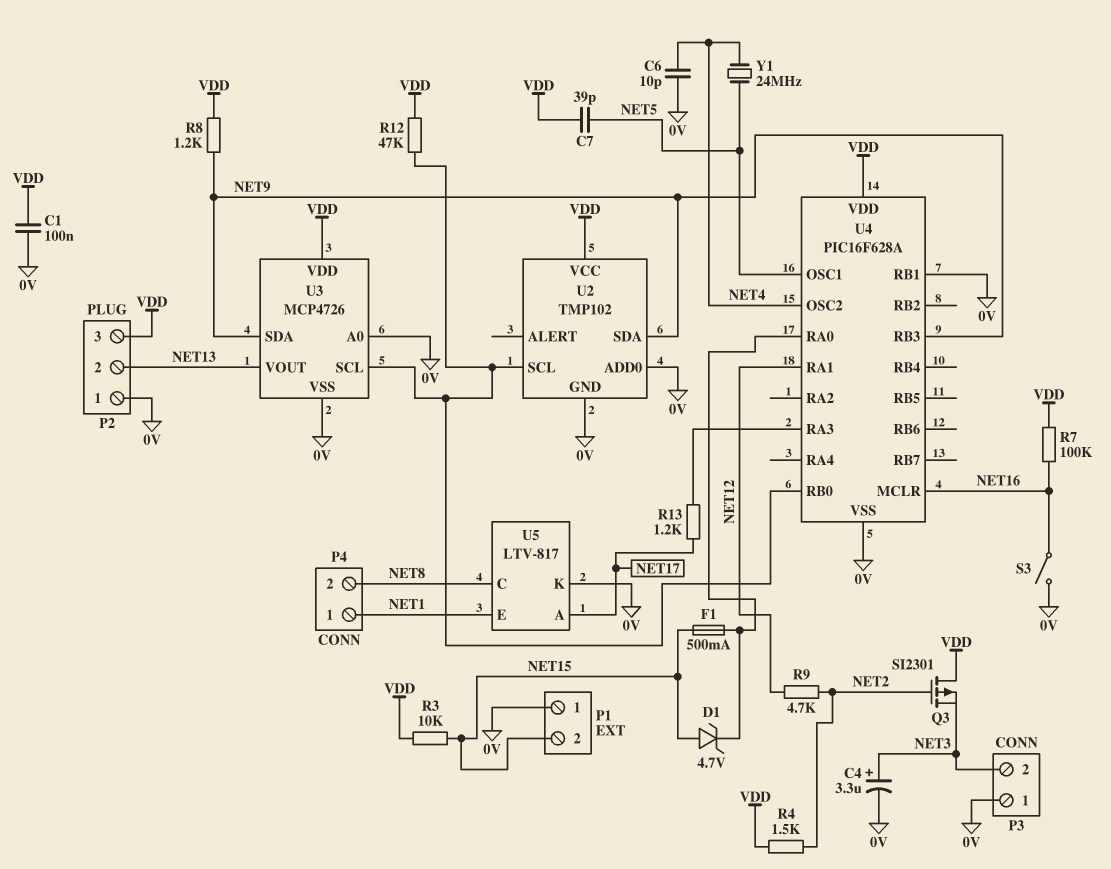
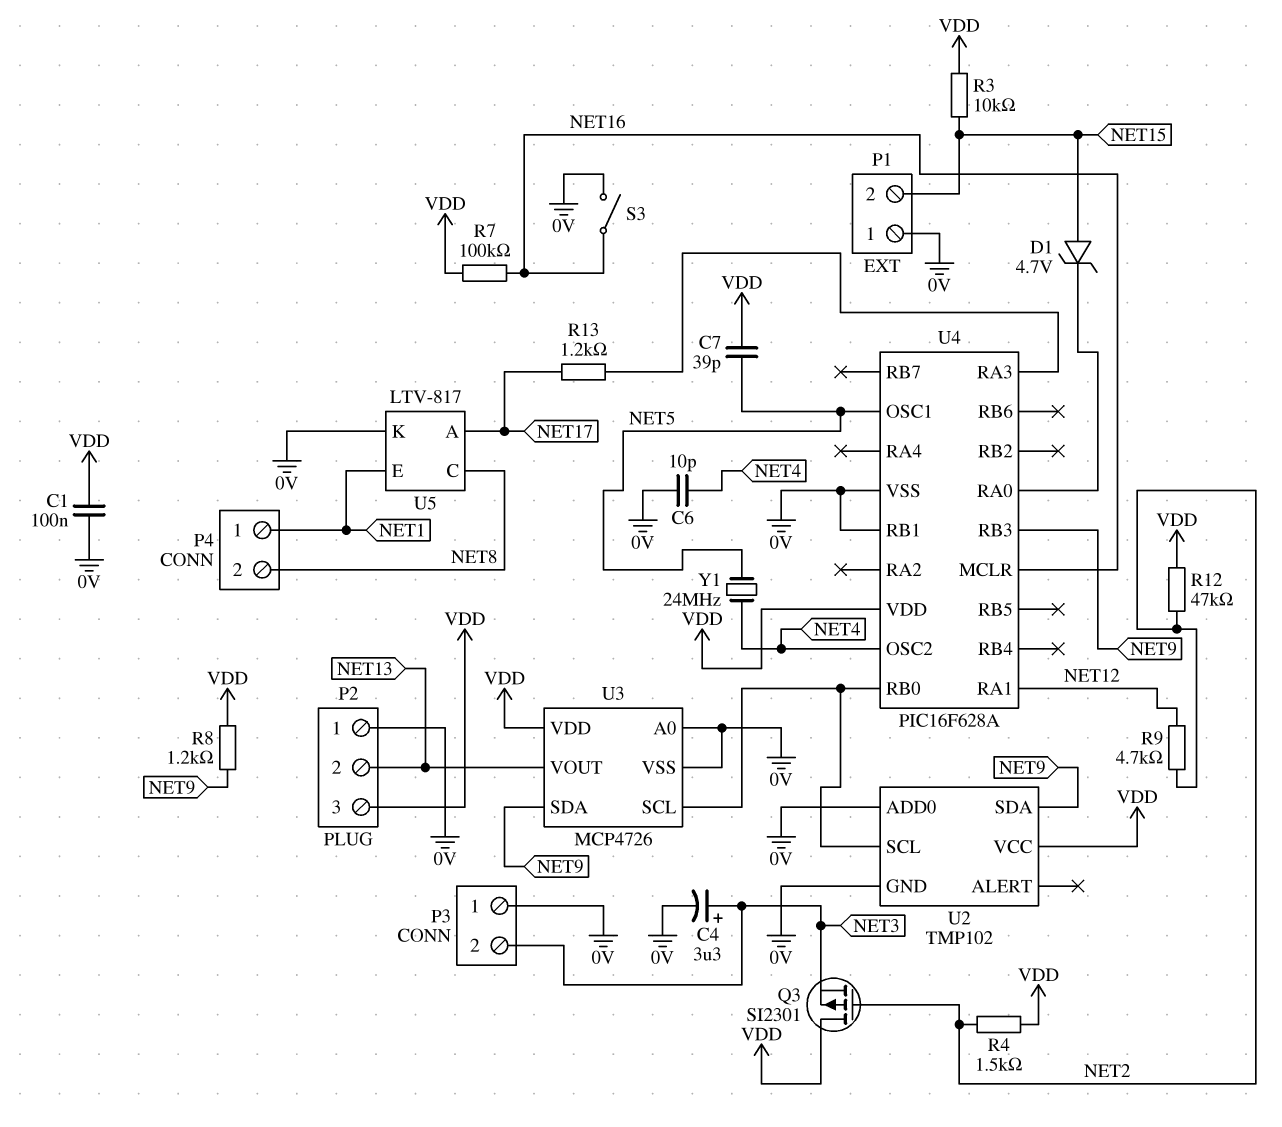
F1: 500mA (NET15, U4/RA0) -> none
R12: 47k (U2/SCL, VDD) -> 47k (NET2, VDD)

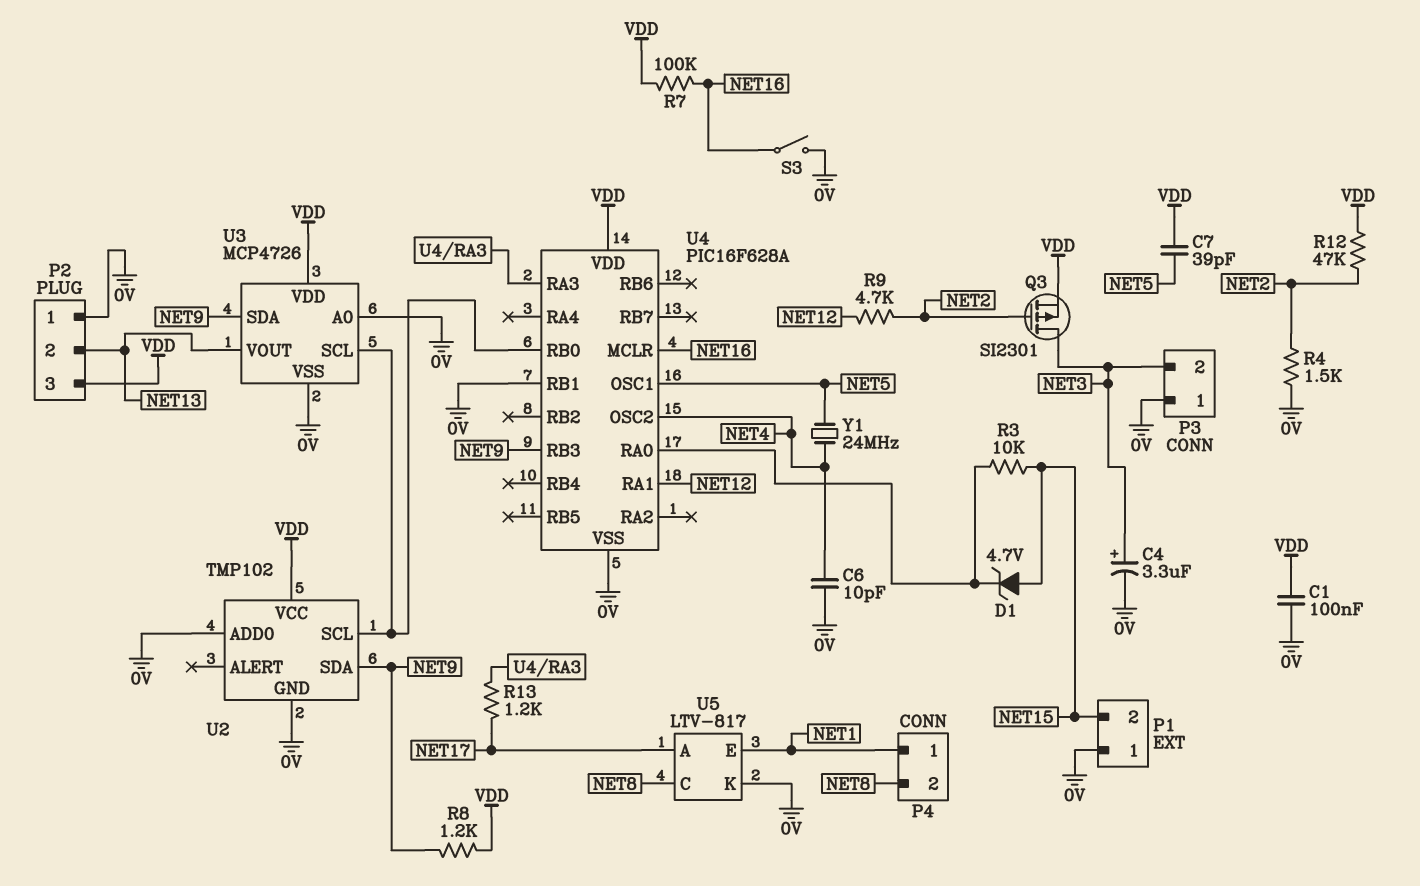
Q3: PMOS SI2301 (G NET2, D VDD, S NET3) -> PMOS SI2301 (G NET2, D NET3, S VDD)
R3: 10k (NET15, VDD) -> 10k (NET15, U4/RA0)
R4: 1.5k (NET2, VDD) -> 1.5k (0V, NET2)

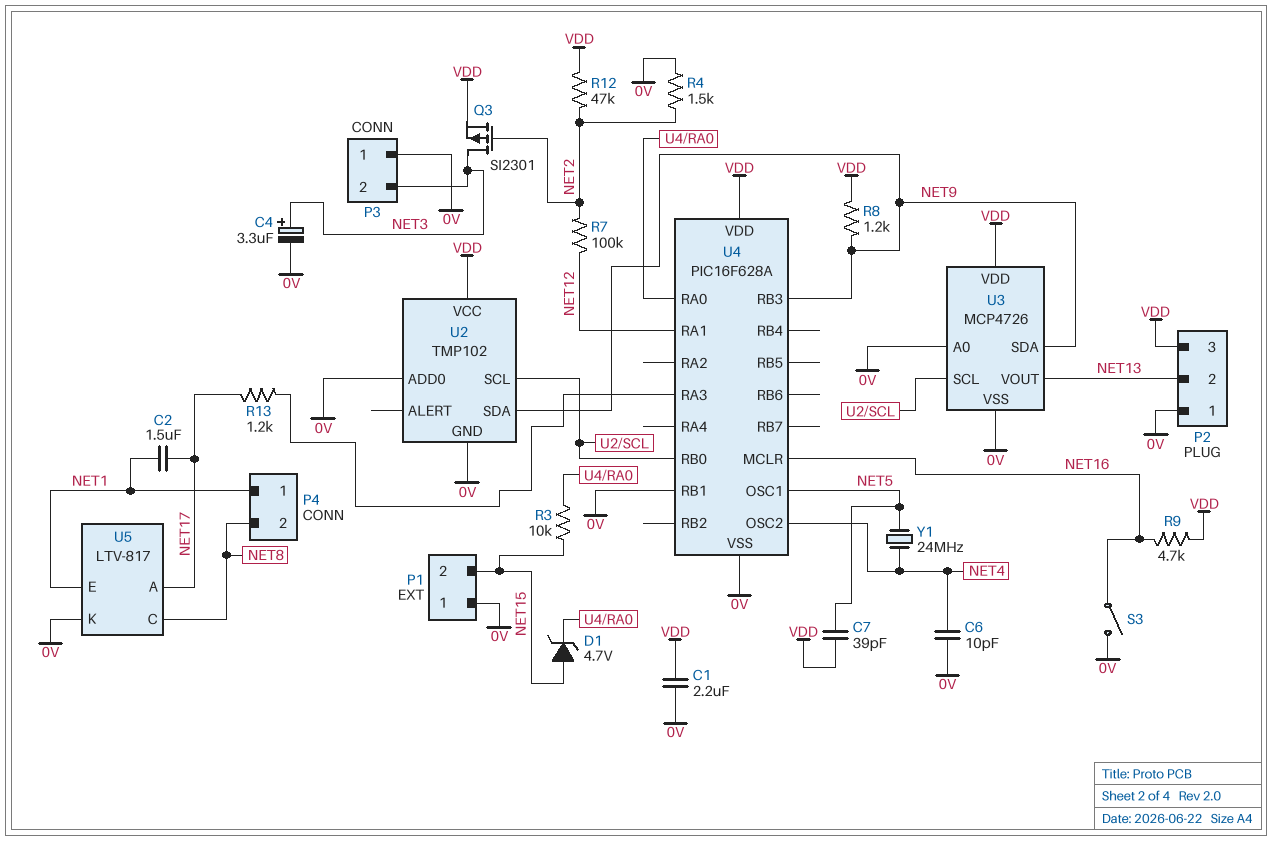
C1: 100nF (0V, VDD) -> 2.2uF (0V, VDD)
C2: none -> 1.5uF (NET1, NET17)
R7: 100k (NET16, VDD) -> 100k (NET2, NET12)
R9: 4.7k (NET2, NET12) -> 4.7k (NET16, VDD)

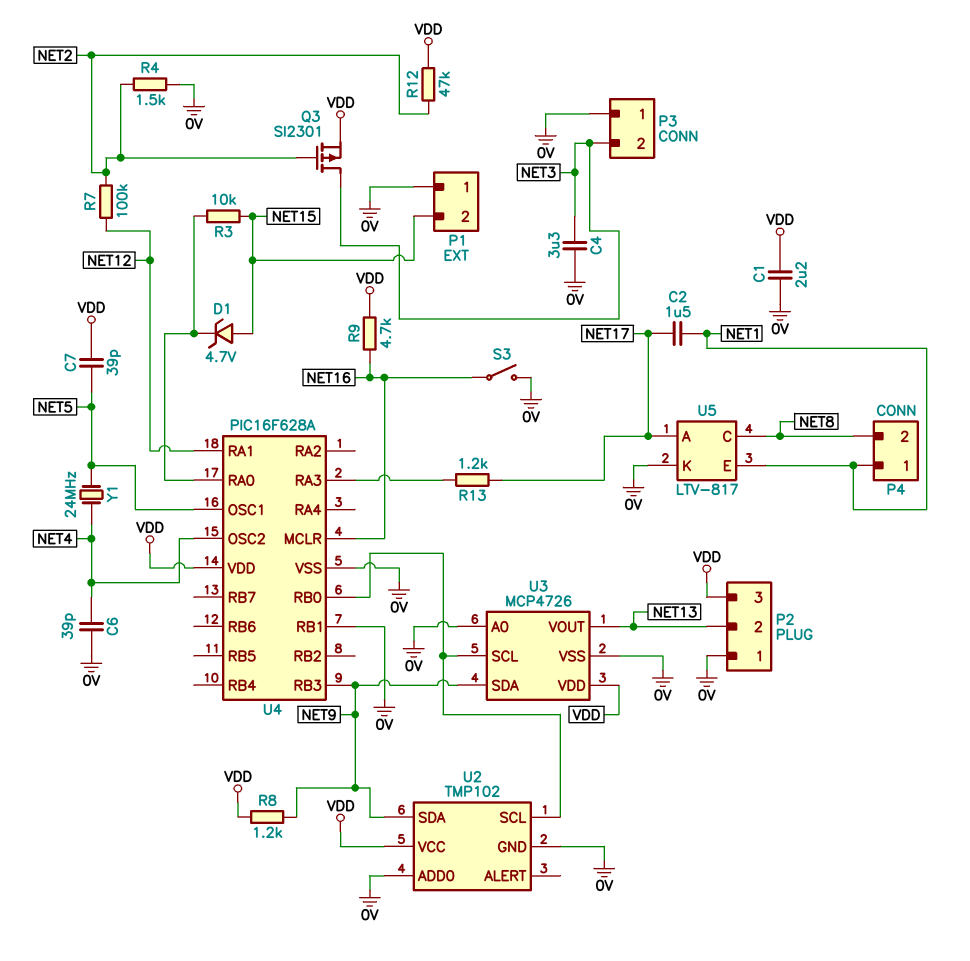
C4: 3.3uF (plus NET3, minus 0V) -> 3.3uF (0V, NET3)
C6: 10pF (0V, NET4) -> 39pF (0V, NET4)

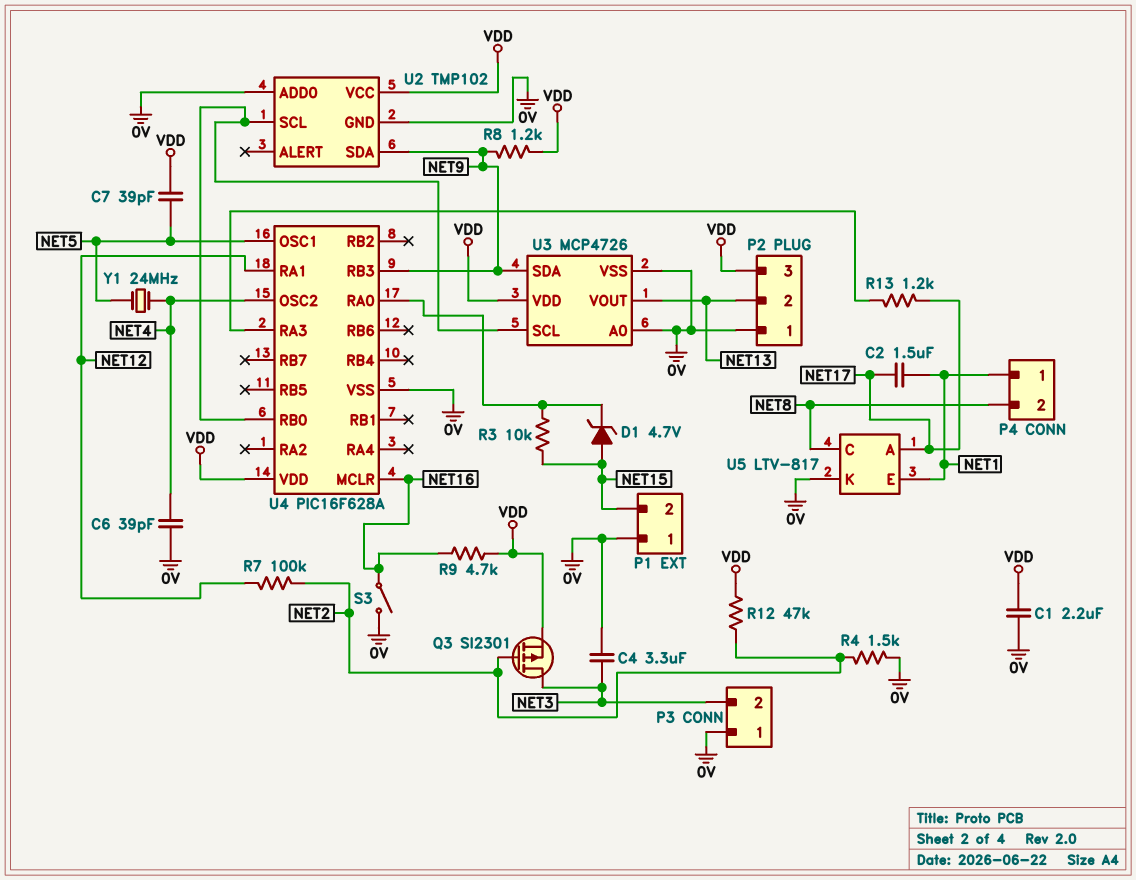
U4 pin RB1: 0V -> none

